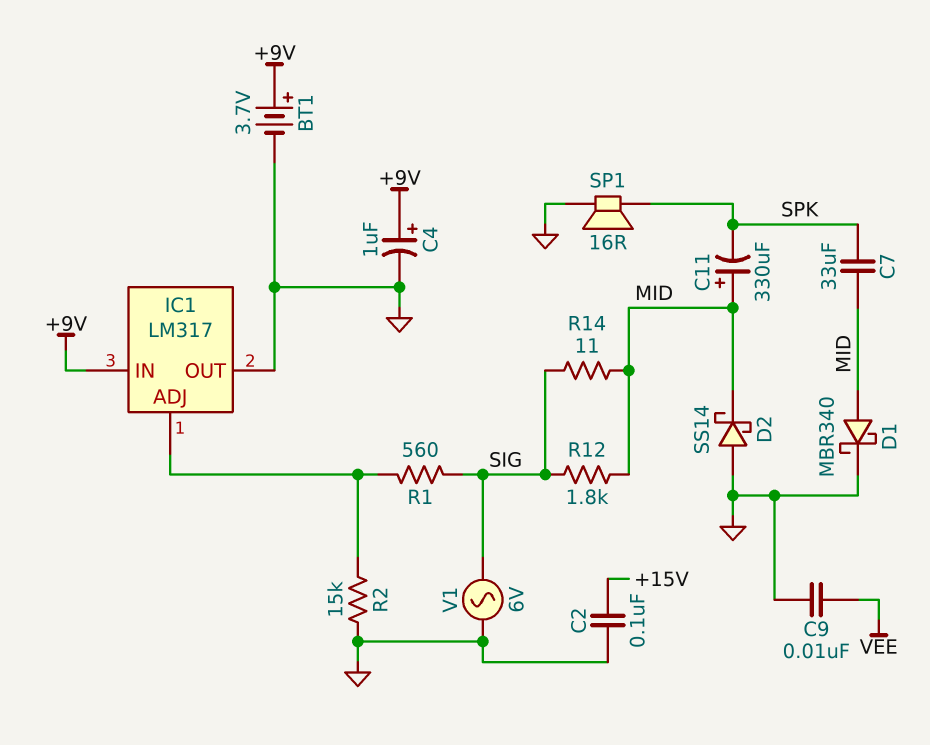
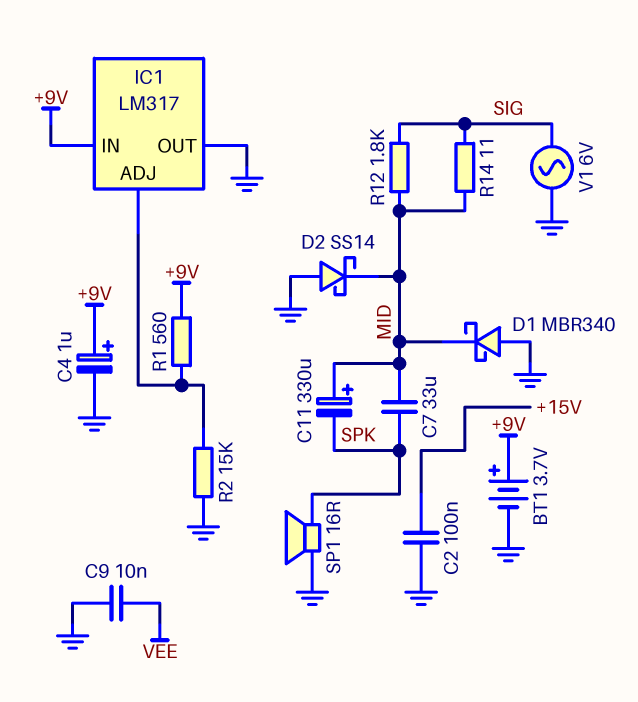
D1: schottky MBR340 (A MID, K GND) -> schottky MBR340 (A GND, K MID)
R1: 560 (IC1/ADJ, SIG) -> 560 (+9V, IC1/ADJ)

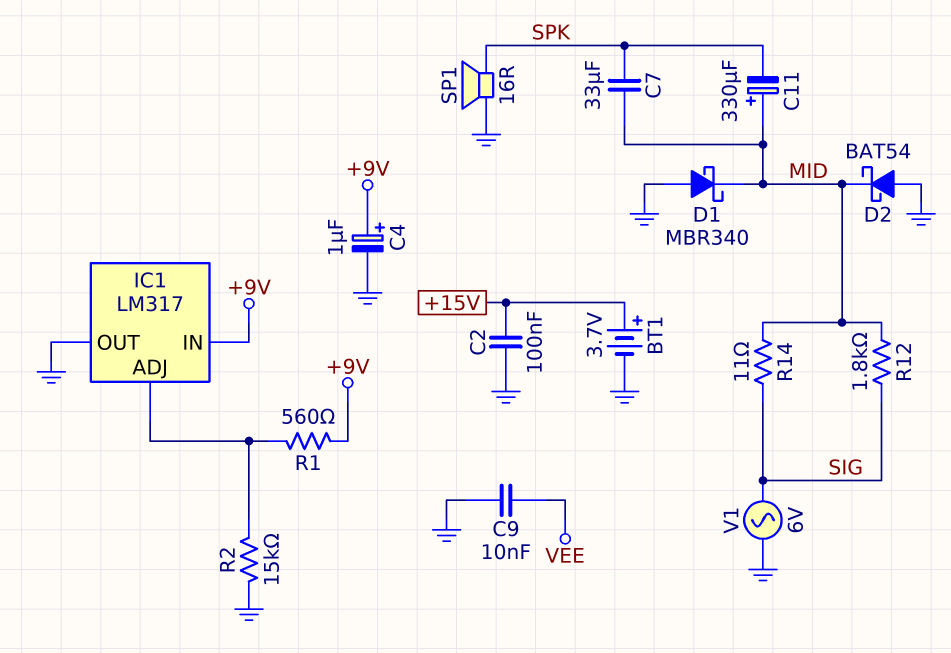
BT1: 3.7V (plus +9V, minus GND) -> 3.7V (plus +15V, minus GND)
D2: schottky SS14 (A GND, K MID) -> schottky BAT54 (A GND, K MID)

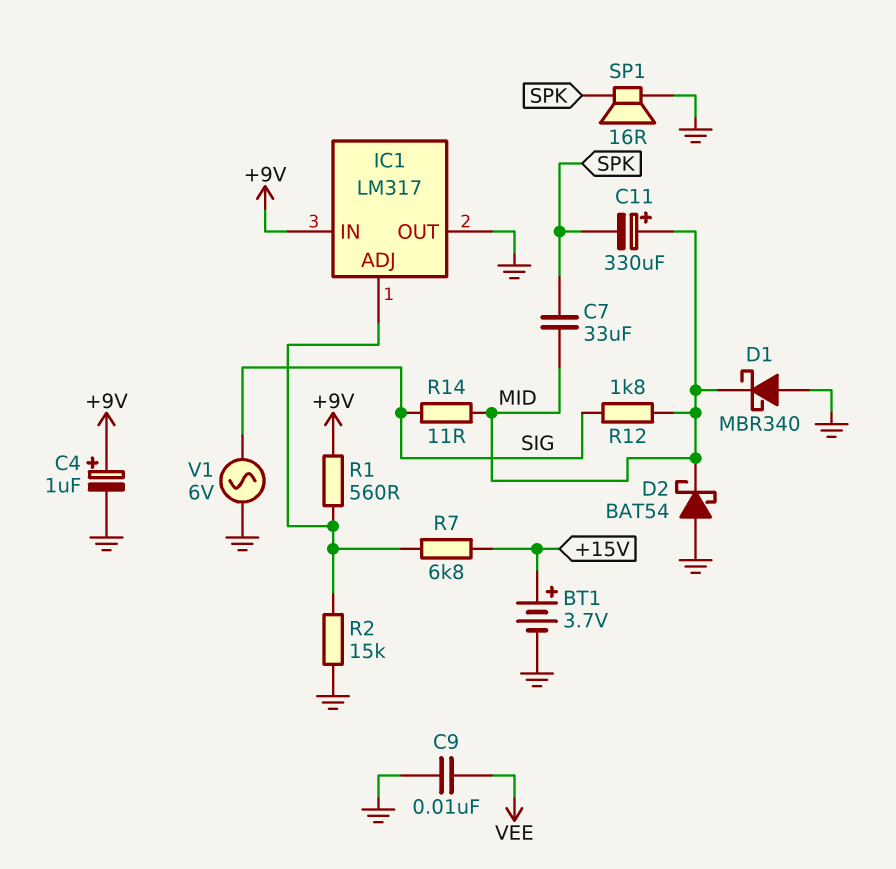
C2: 100nF (+15V, GND) -> none
R7: none -> 6.8k (+15V, IC1/ADJ)

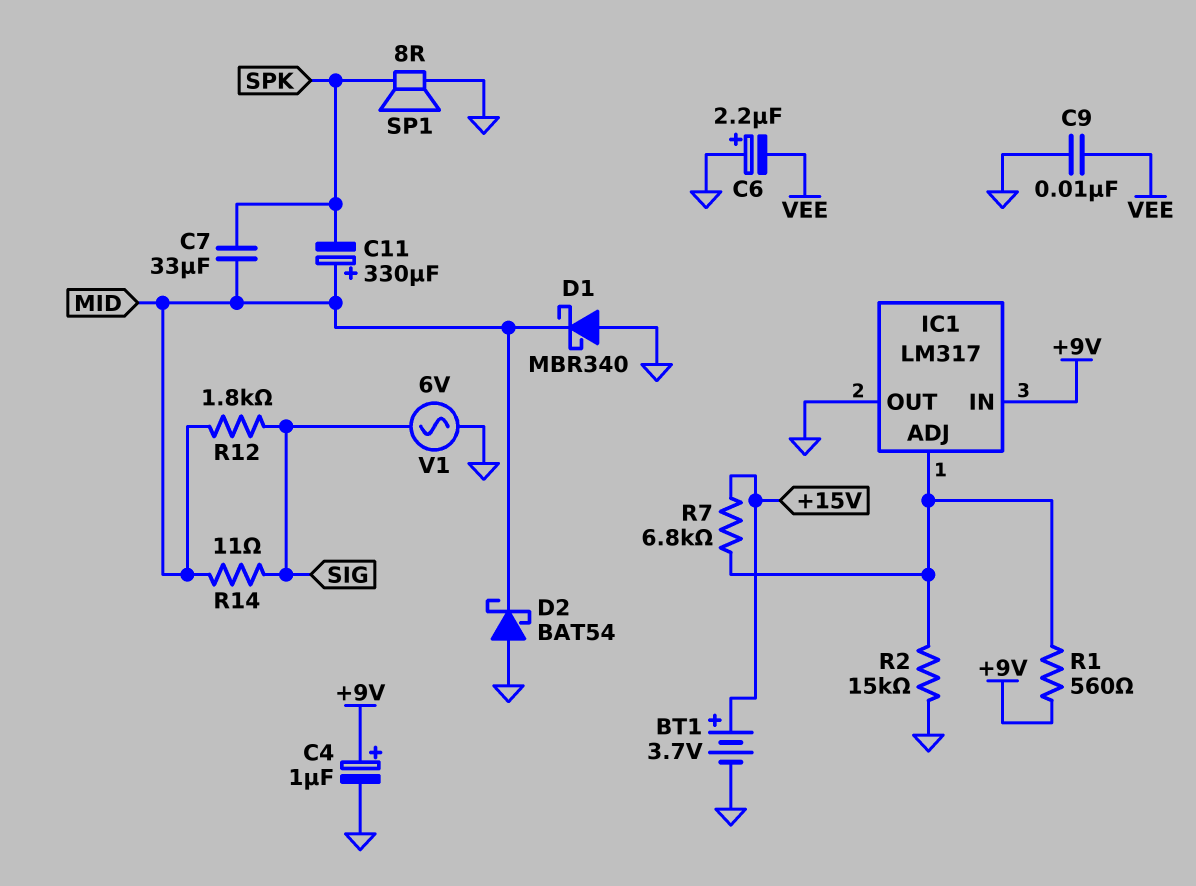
C6: none -> 2.2uF (plus GND, minus VEE)
SP1: speaker 16R (GND, SPK) -> speaker 8R (GND, SPK)

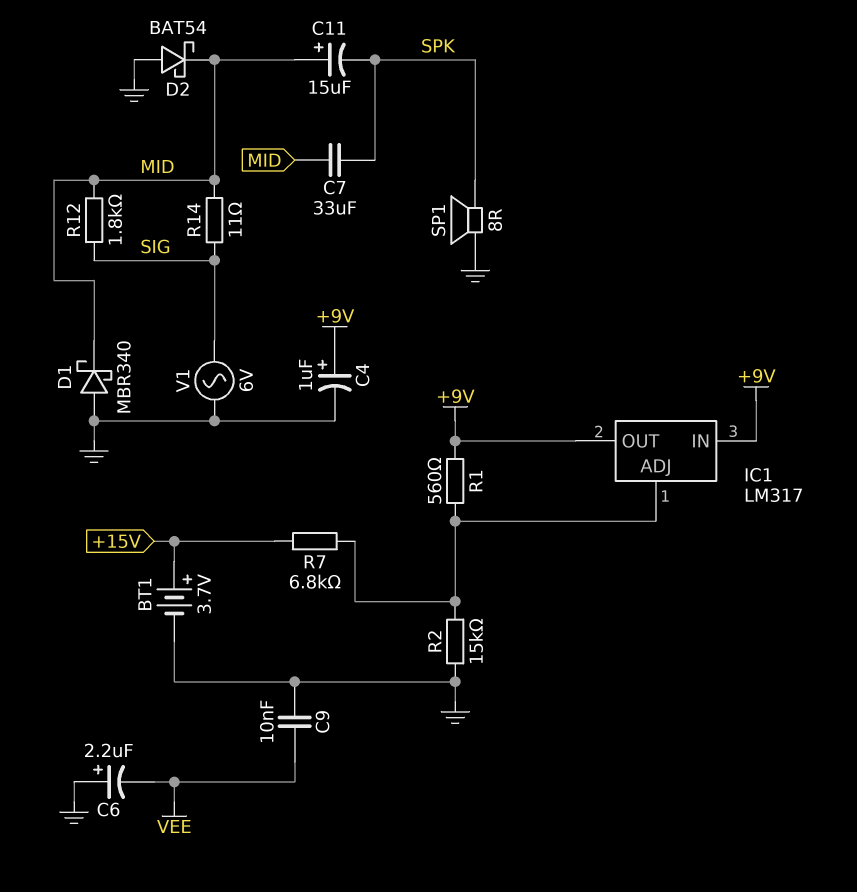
C11: 330uF (plus MID, minus SPK) -> 15uF (plus MID, minus SPK)
IC1 pin OUT: GND -> +9V

